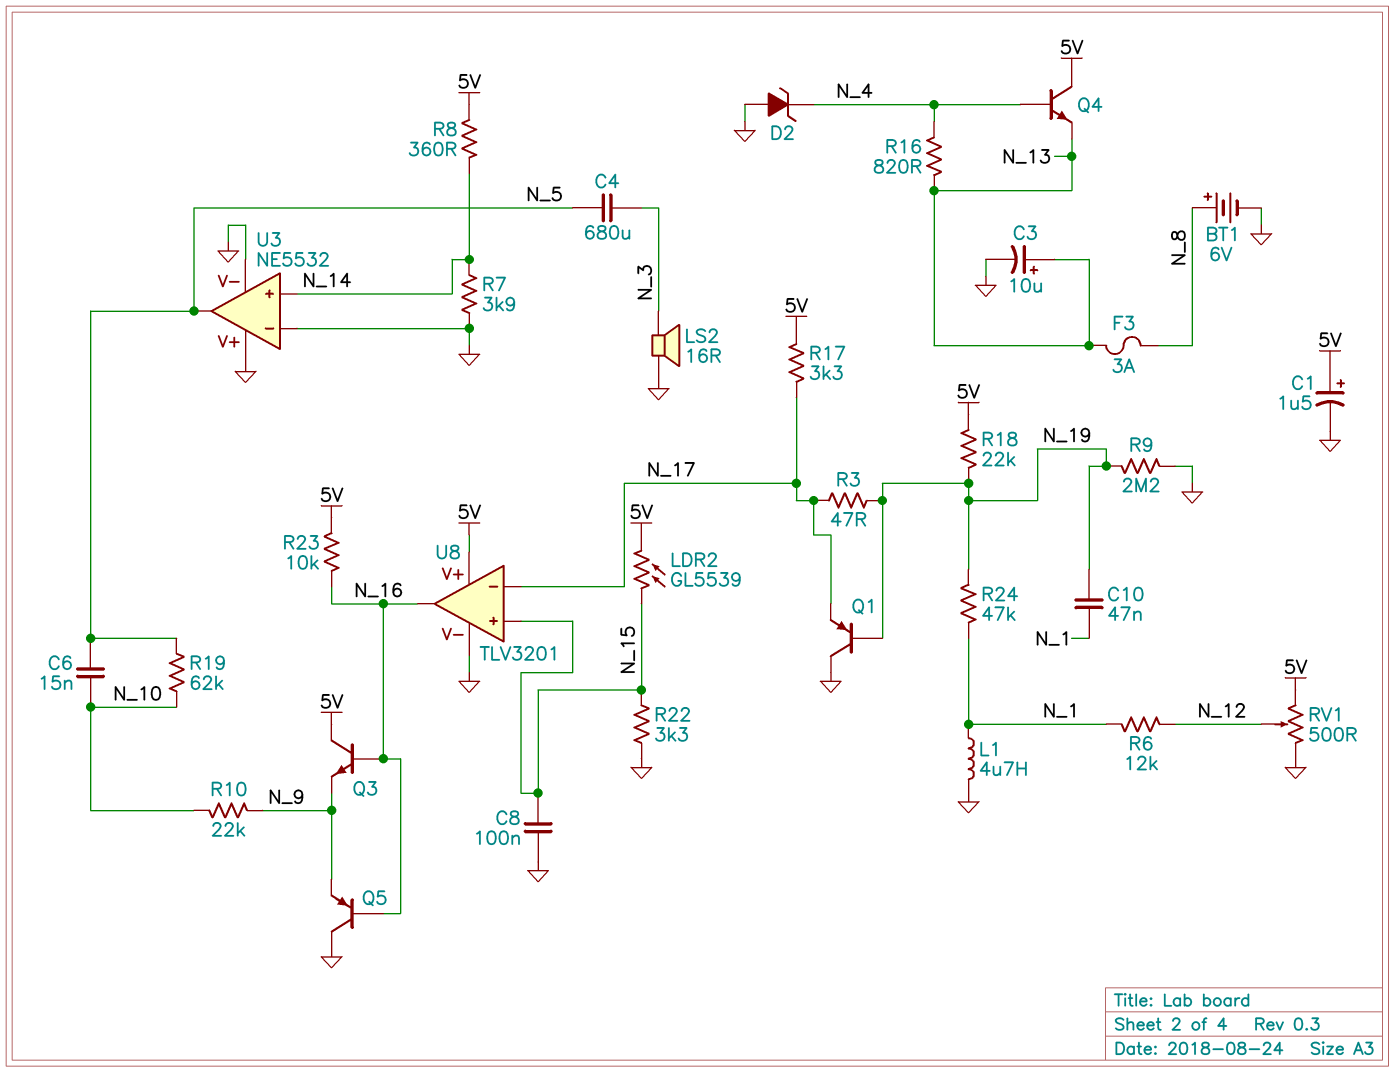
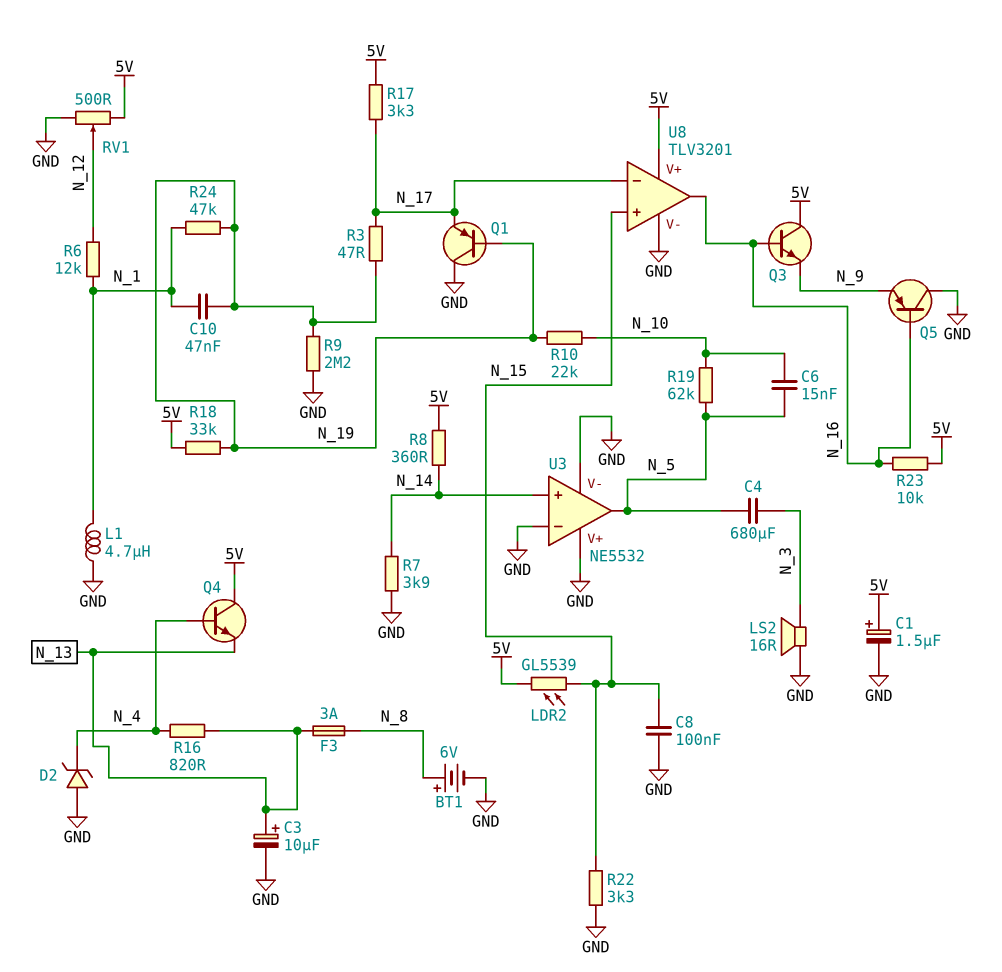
R10: 22k (N_9, N_10) -> 22k (N_10, N_19)
R18: 22k (5V, N_19) -> 33k (5V, N_19)

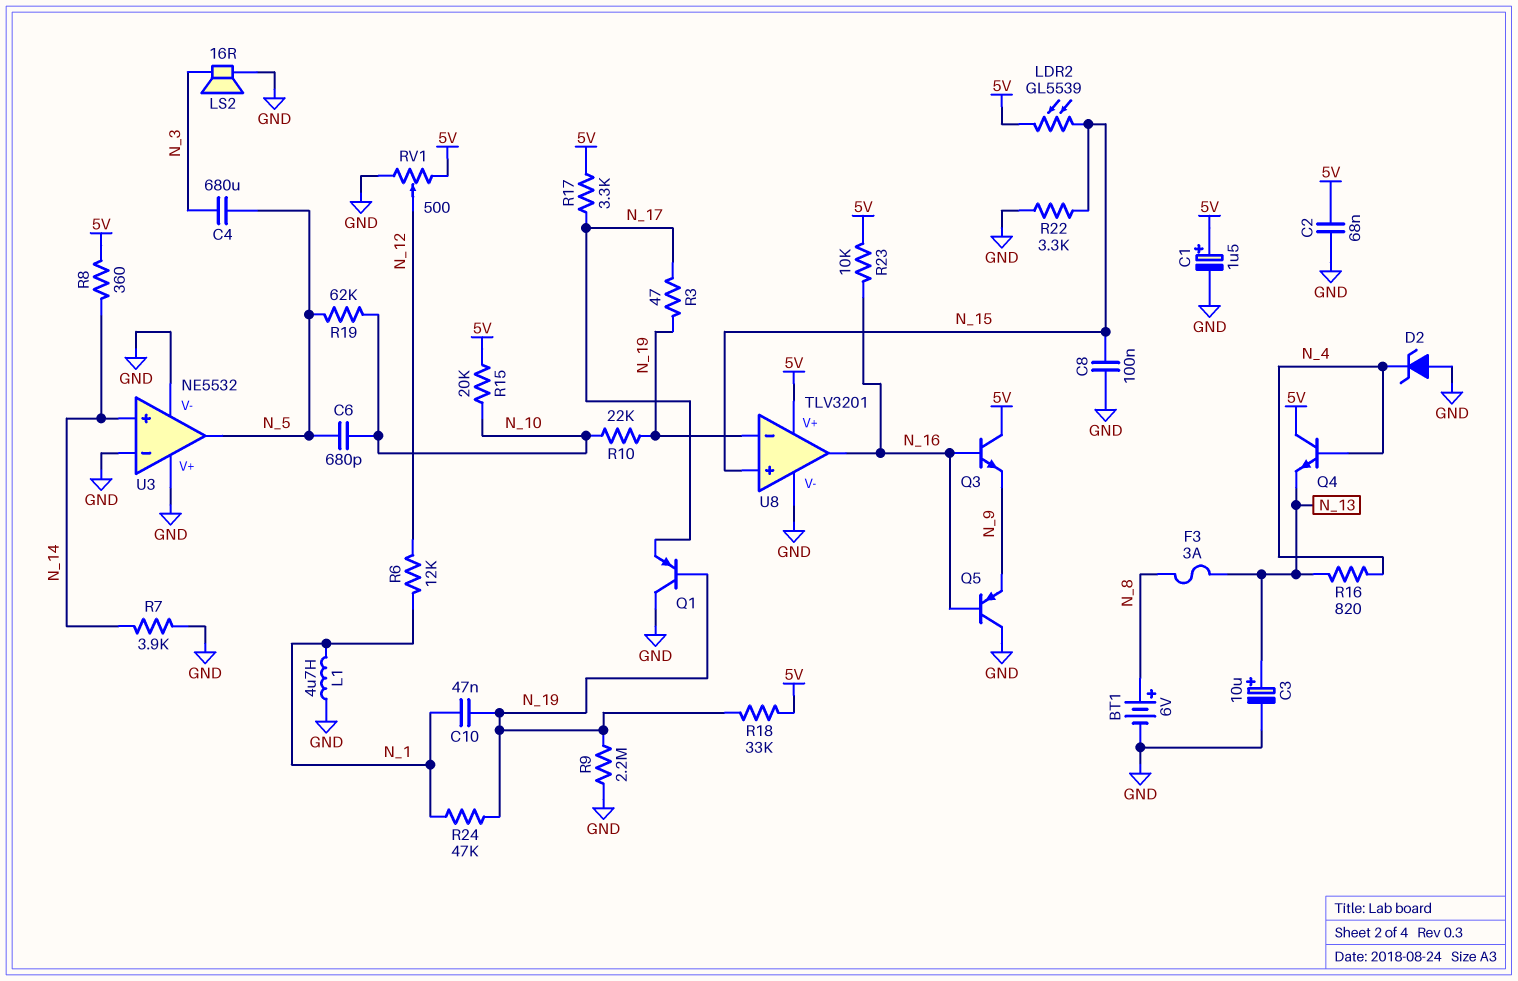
C2: none -> 68nF (5V, GND)
C6: 15nF (N_5, N_10) -> 680pF (N_5, N_10)
R15: none -> 20k (5V, N_10)
U8 pin in-: N_17 -> N_19

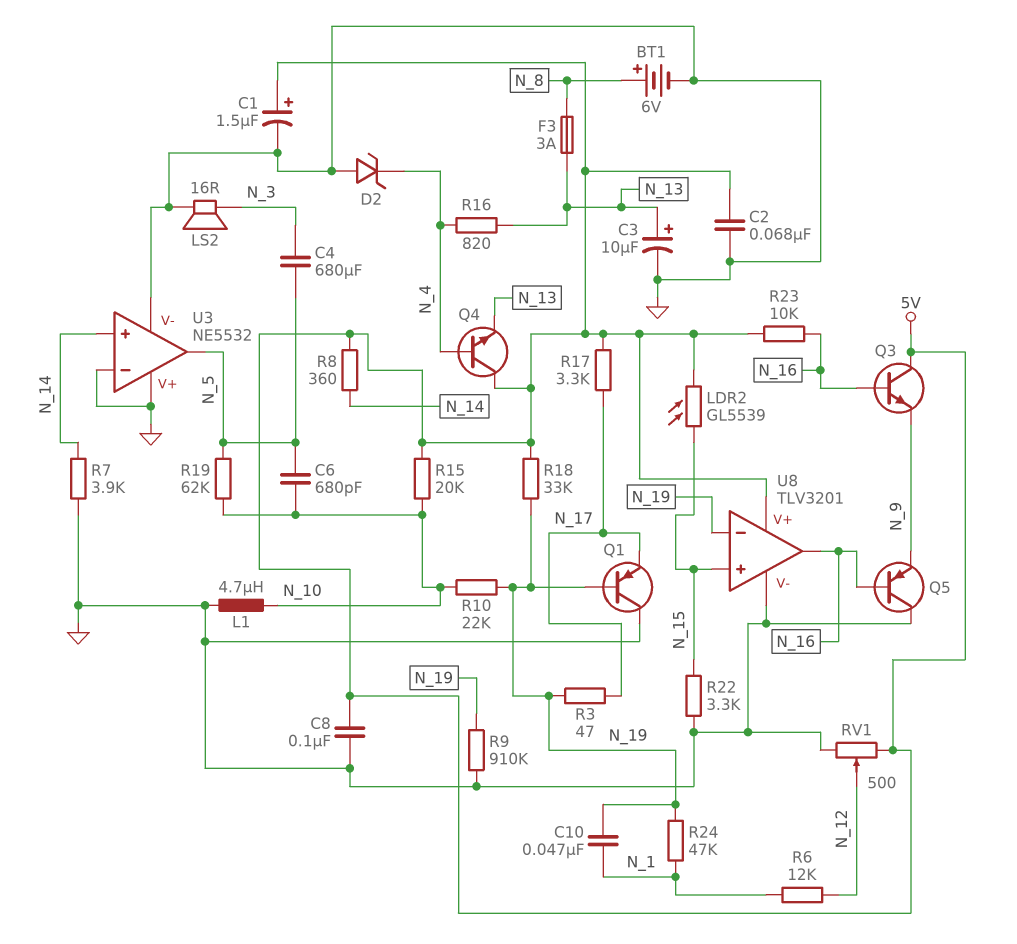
C8: 100nF (GND, N_15) -> 100nF (5V, GND)
L1: 4.7uH (GND, N_1) -> 4.7uH (GND, N_10)
R9: 2.2M (GND, N_19) -> 910k (GND, N_19)

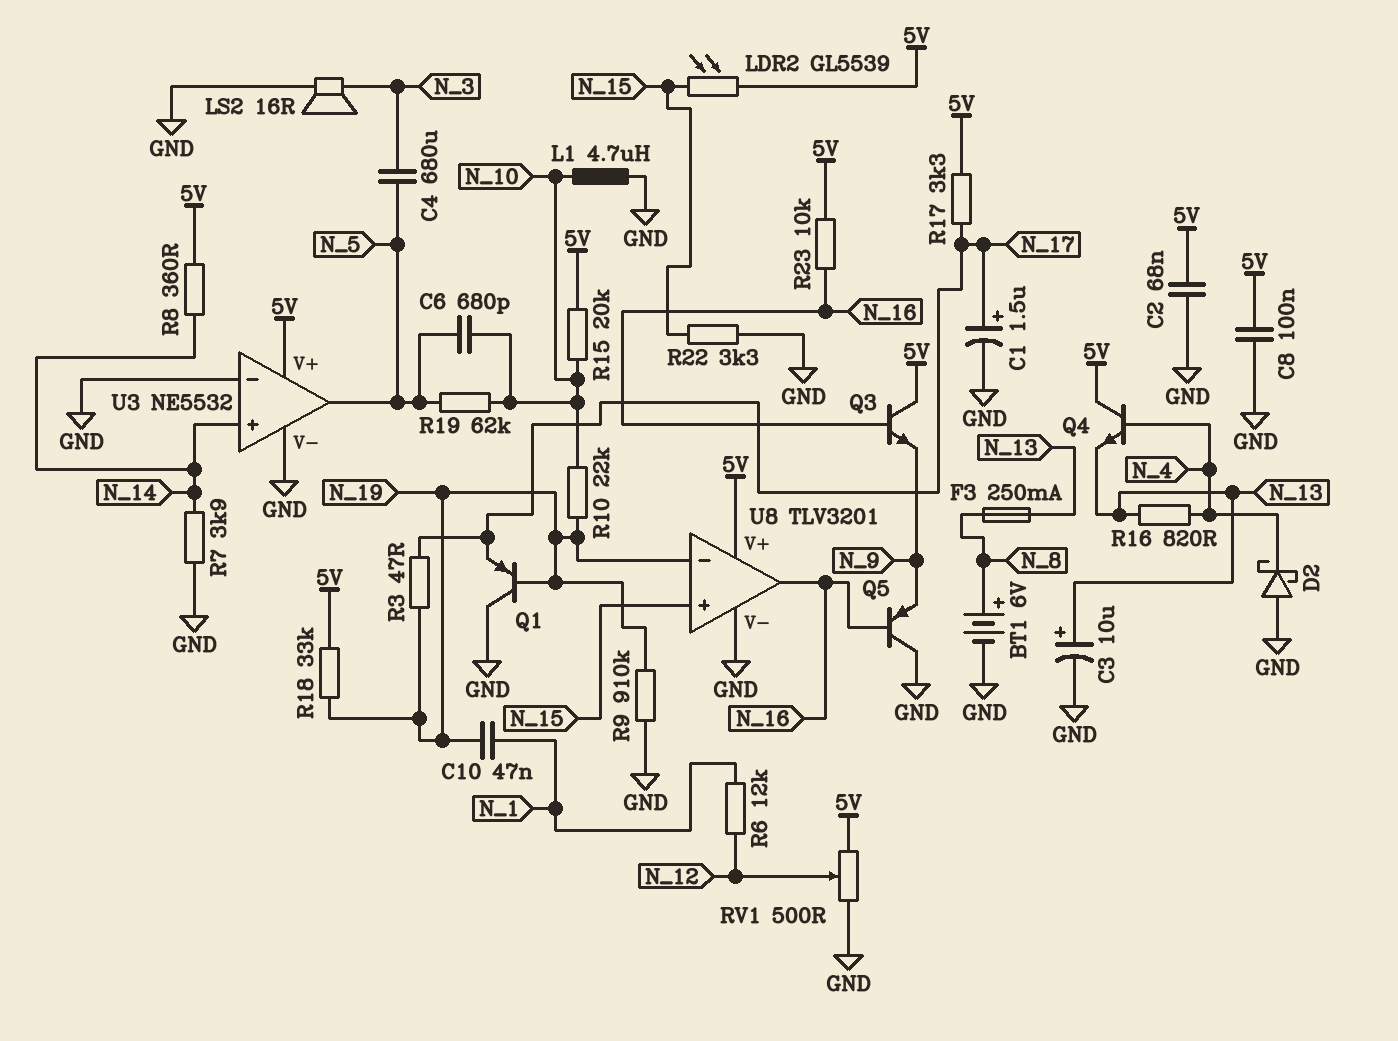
C1: 1.5uF (plus 5V, minus GND) -> 1.5uF (plus N_17, minus GND)
D2: zener (A GND, K N_4) -> schottky (A GND, K N_4)
F3: 3A (N_8, N_13) -> 250mA (N_8, N_13)
R24: 47k (N_1, N_19) -> none
U3 pin V+: GND -> 5V

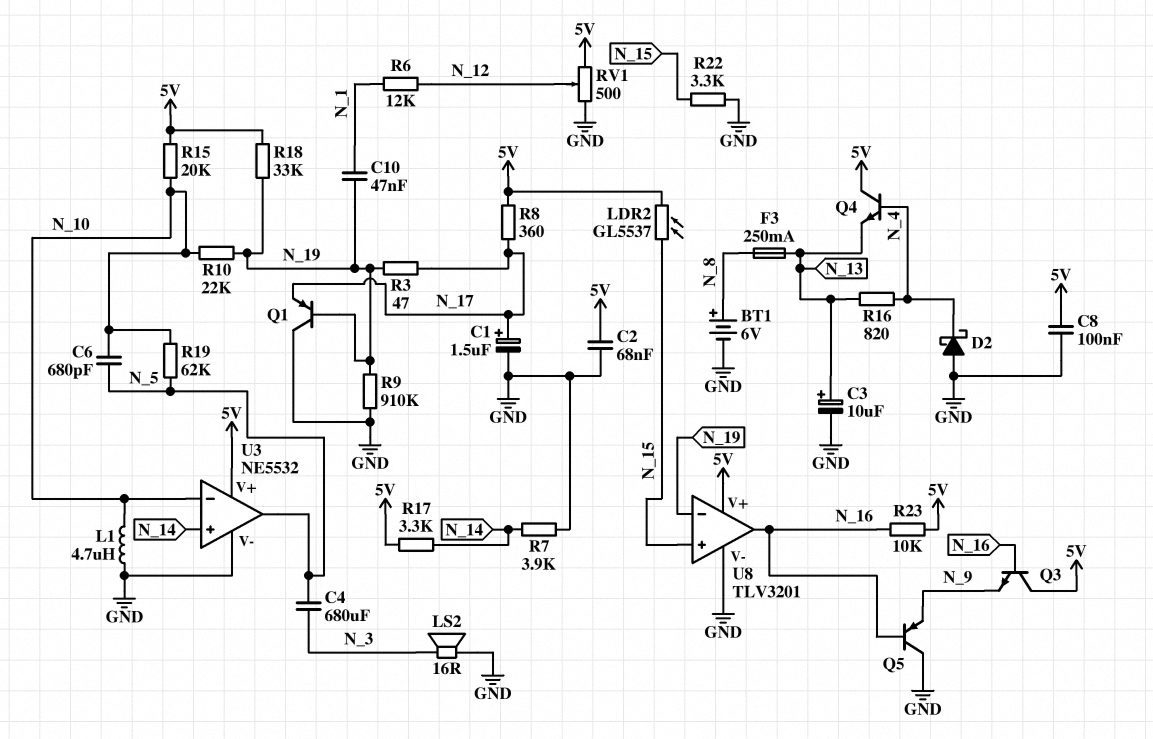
LDR2: GL5539 (5V, N_15) -> GL5537 (5V, N_15)
R8: 360 (5V, N_14) -> 360 (5V, N_17)
R17: 3.3k (5V, N_17) -> 3.3k (5V, N_14)
U3 pin in-: GND -> N_10

